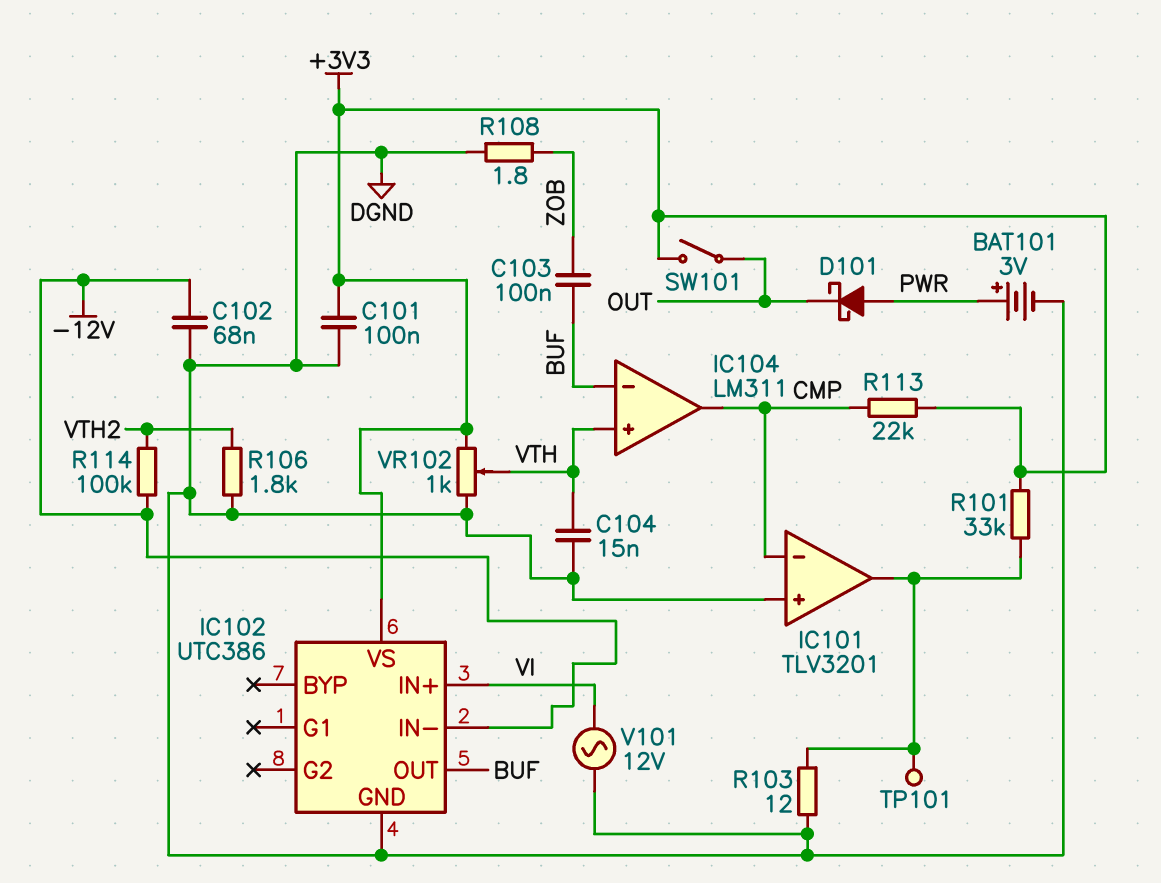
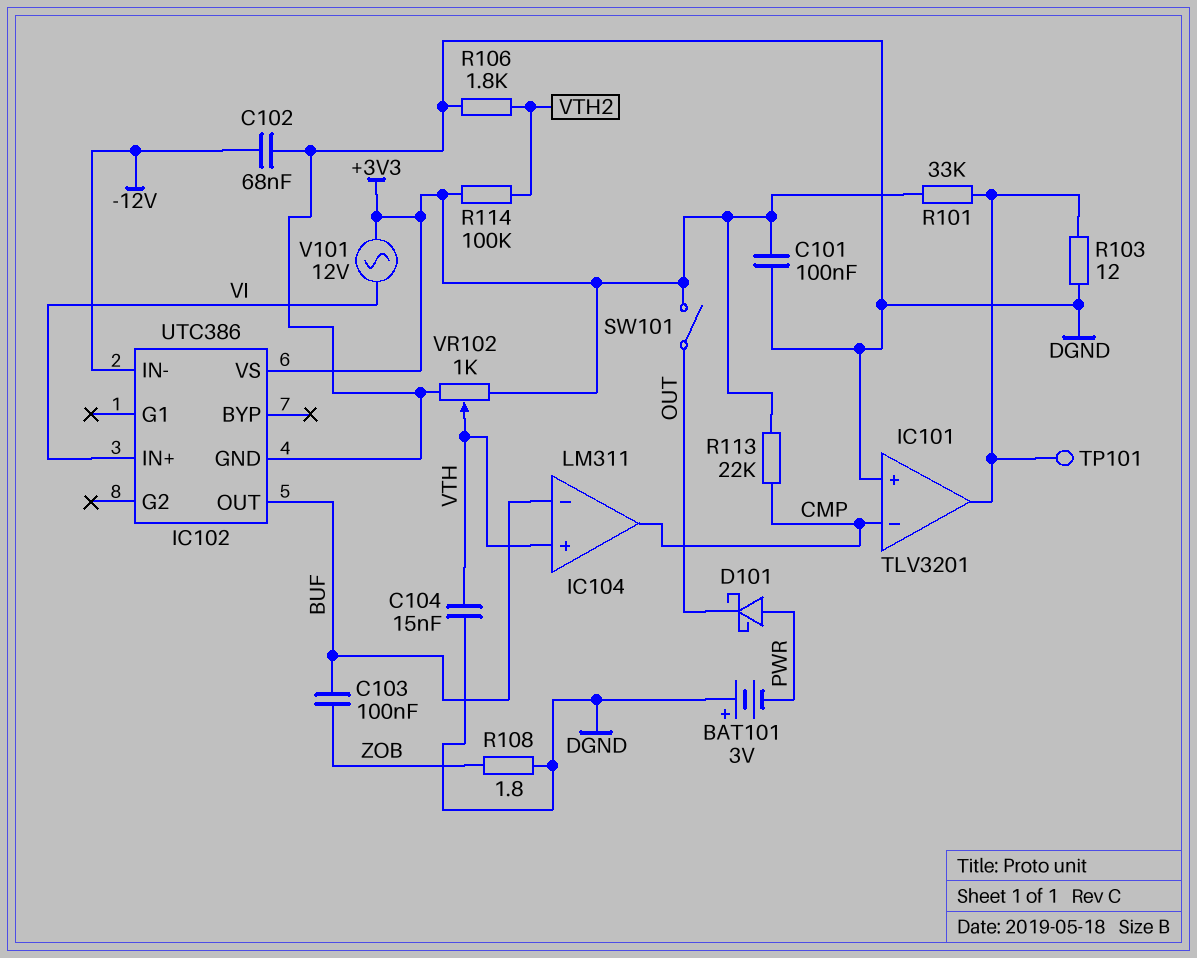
BAT101: 3V (plus PWR, minus DGND) -> 3V (plus DGND, minus PWR)
R114: 100k (-12V, VTH2) -> 100k (+3V3, VTH2)
V101: AC 12V (DGND, VI) -> AC 12V (+3V3, VI)

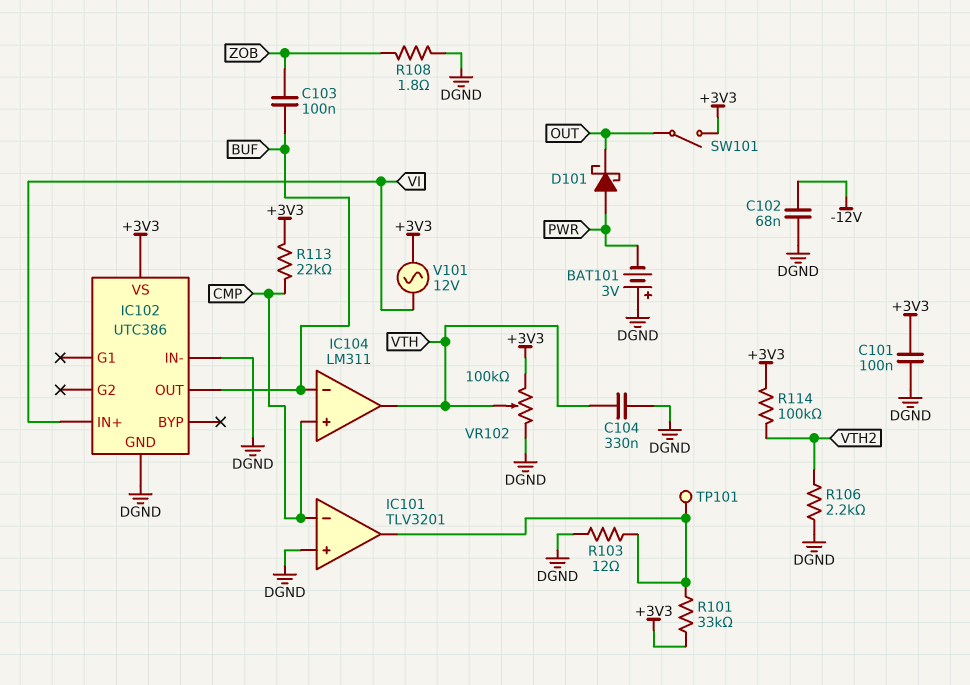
C104: 15nF (DGND, VTH) -> 330nF (DGND, VTH)
IC102 pin IN-: -12V -> DGND
IC104 pin in+: VTH -> CMP
IC104 pin out: CMP -> VTH
R106: 1.8k (DGND, VTH2) -> 2.2k (DGND, VTH2)
VR102: 1k (+3V3, DGND, wiper VTH) -> 100k (+3V3, DGND, wiper VTH)

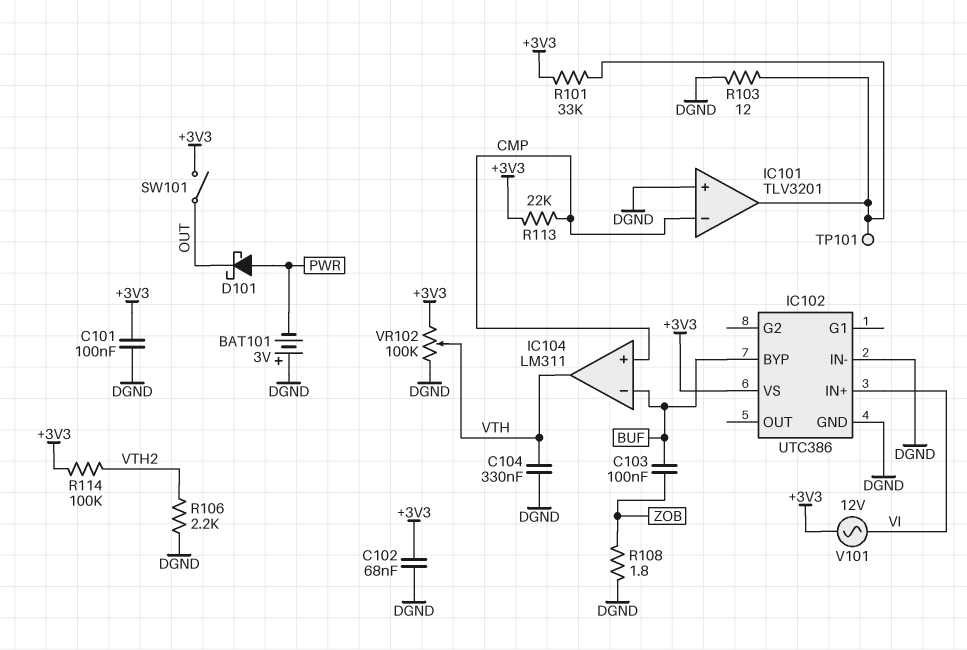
C102: 68nF (-12V, DGND) -> 68nF (+3V3, DGND)
IC102 pin BYP: none -> BUF
IC102 pin OUT: BUF -> none

